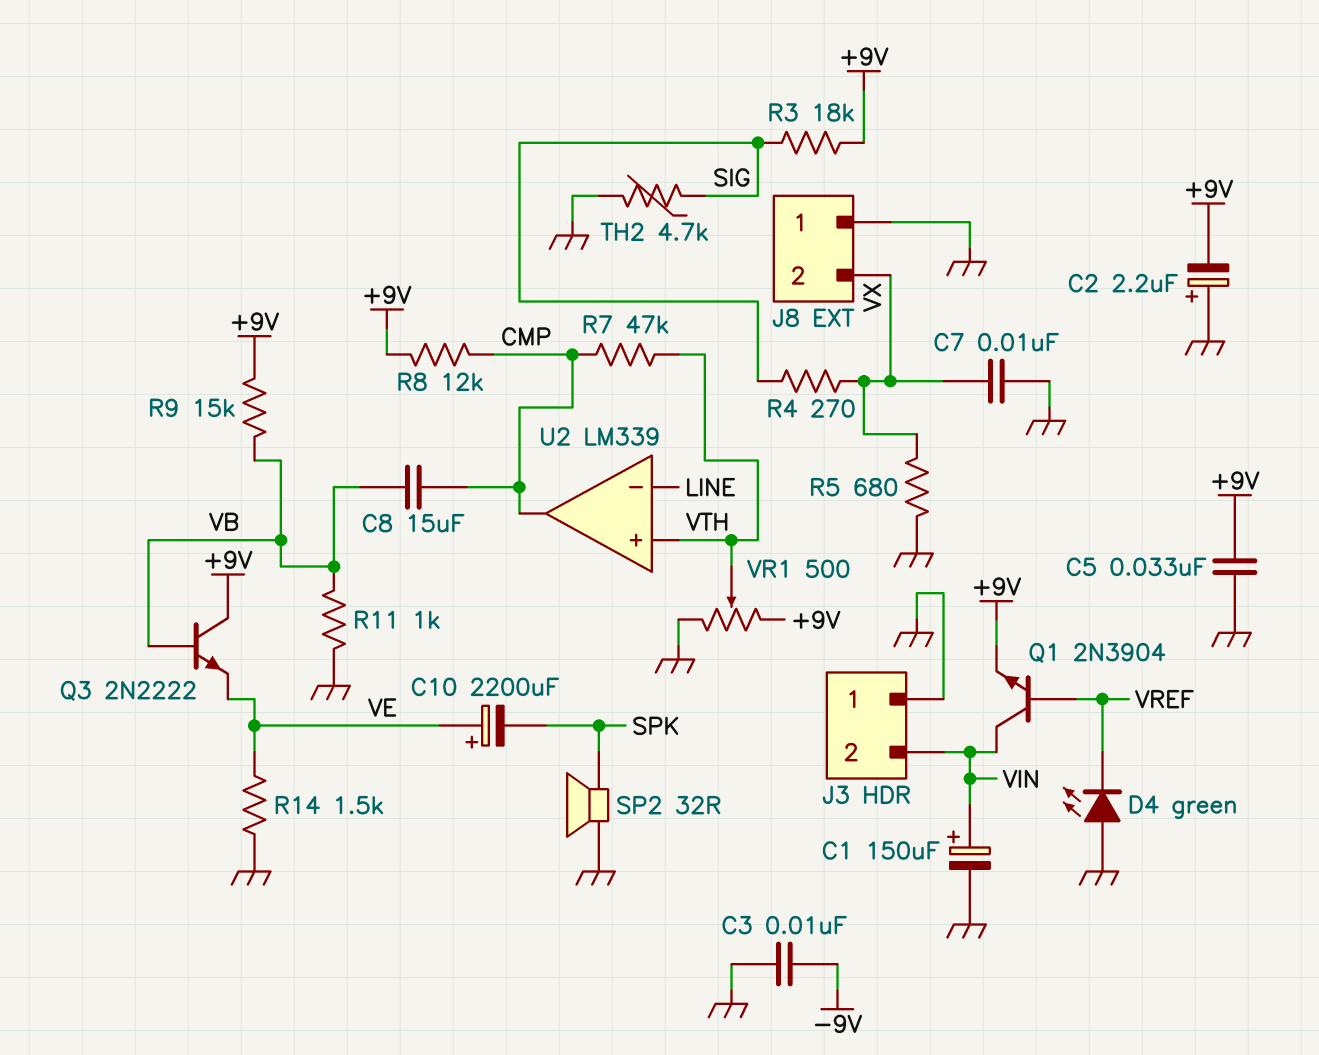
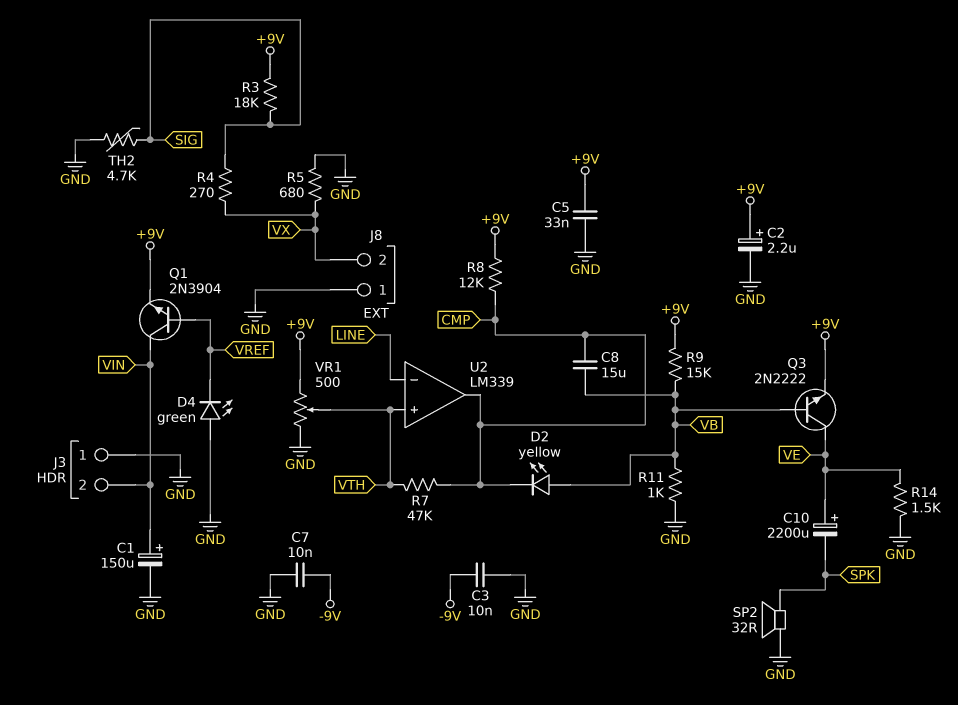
C2: 2.2uF (plus GND, minus +9V) -> 2.2uF (plus +9V, minus GND)
C7: 10nF (GND, VX) -> 10nF (-9V, GND)
D2: none -> LED yellow (A VB, K CMP)
Q3: NPN 2N2222 (B VB, C +9V, E VE) -> NPN 2N2222 (B VB, C VE, E +9V)

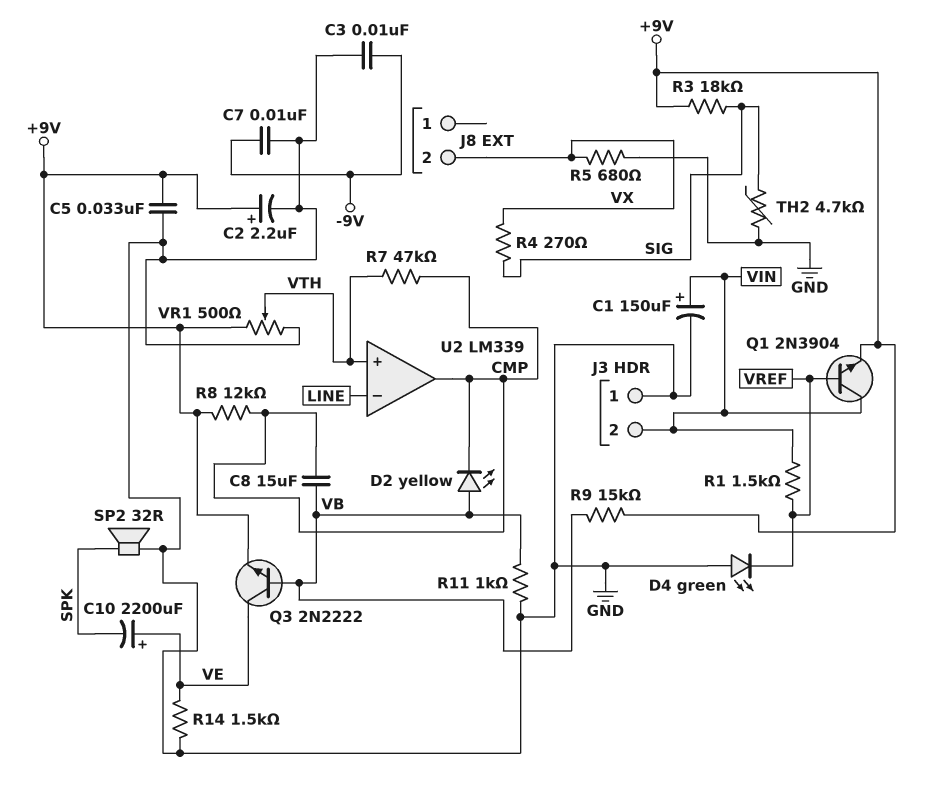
J8 pin 1: GND -> none
R1: none -> 1.5k (VIN, VREF)

